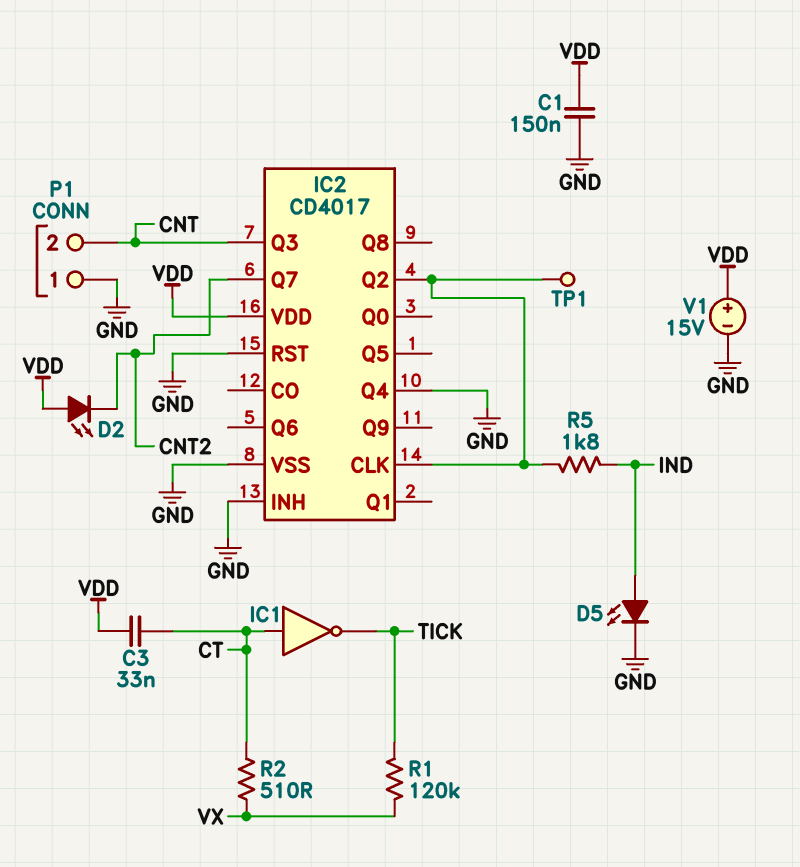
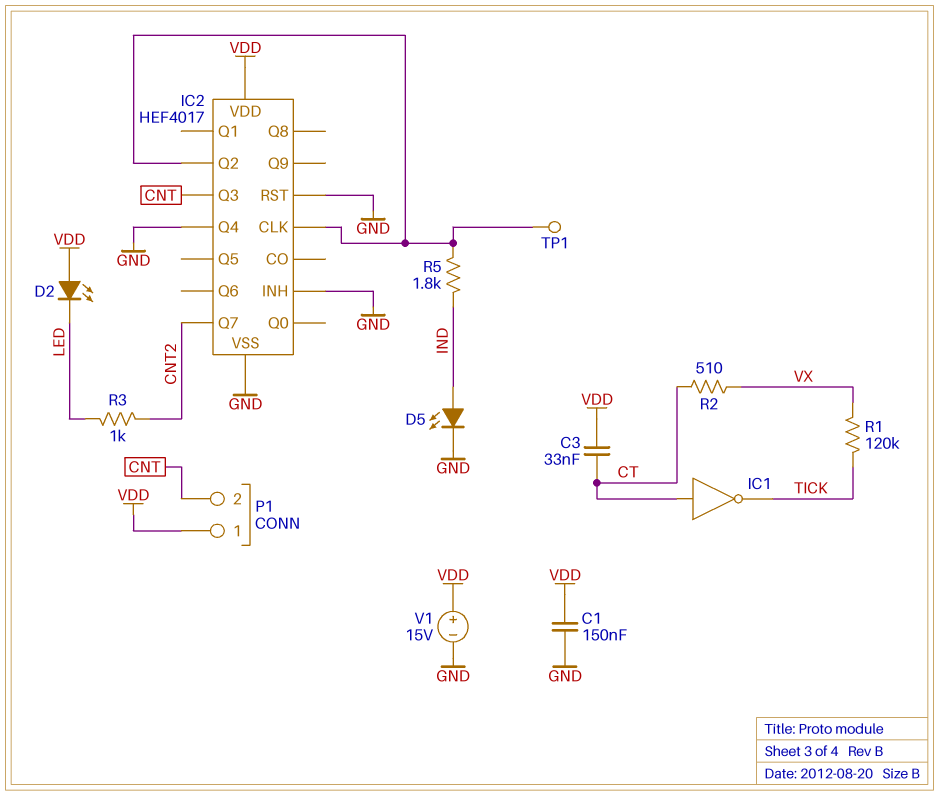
D2: LED (A VDD, K CNT2) -> LED (A VDD, K LED)
IC2: CD4017 -> HEF4017
P1 pin 1: GND -> VDD
R3: none -> 1k (CNT2, LED)

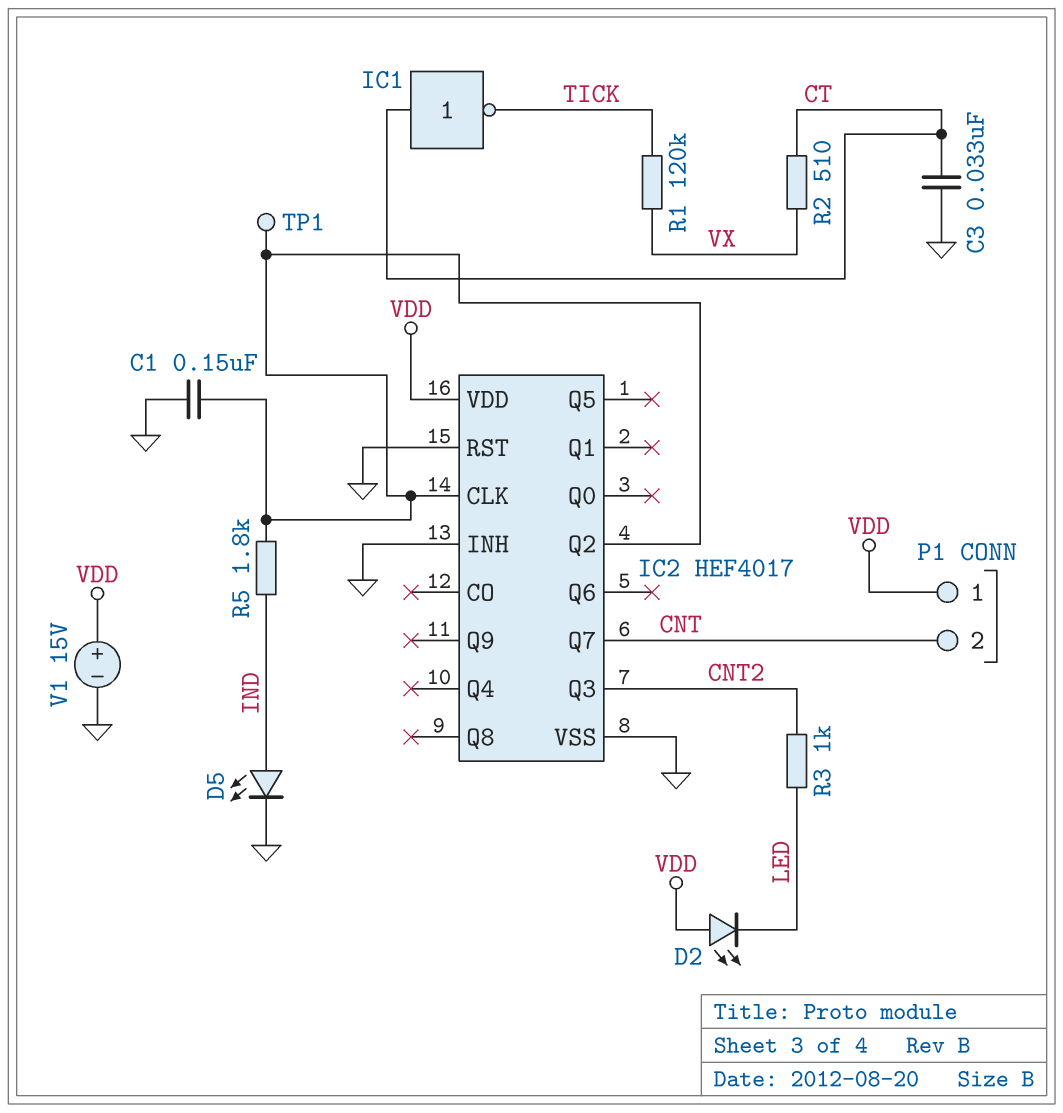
C1: 150nF (GND, VDD) -> 150nF (GND, IC2/CLK)
C3: 33nF (CT, VDD) -> 33nF (CT, GND)
IC2 pin Q3: CNT -> CNT2
IC2 pin Q4: GND -> none
IC2 pin Q7: CNT2 -> CNT

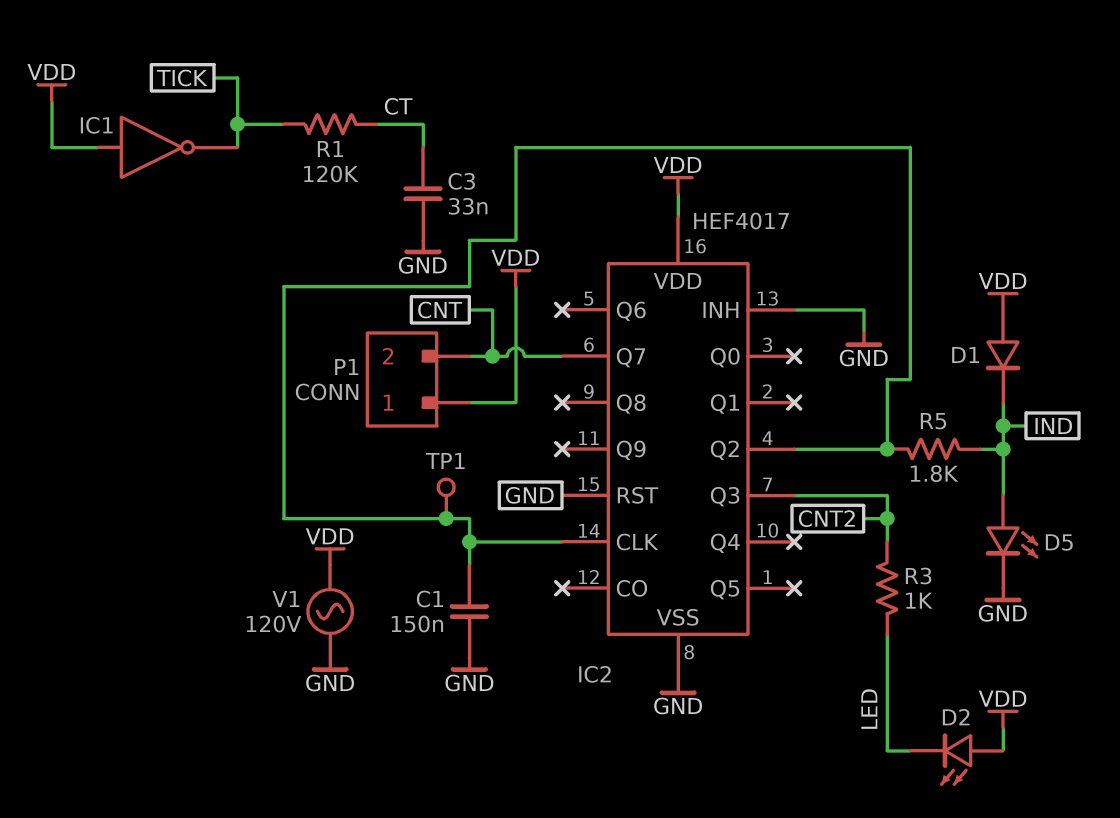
D1: none -> diode (A VDD, K IND)
IC1: NOT (in CT, out TICK) -> NOT (in VDD, out TICK)
R1: 120k (TICK, VX) -> 120k (CT, TICK)
R2: 510 (CT, VX) -> none
V1: 15V (plus VDD, minus GND) -> AC 120V (GND, VDD)

